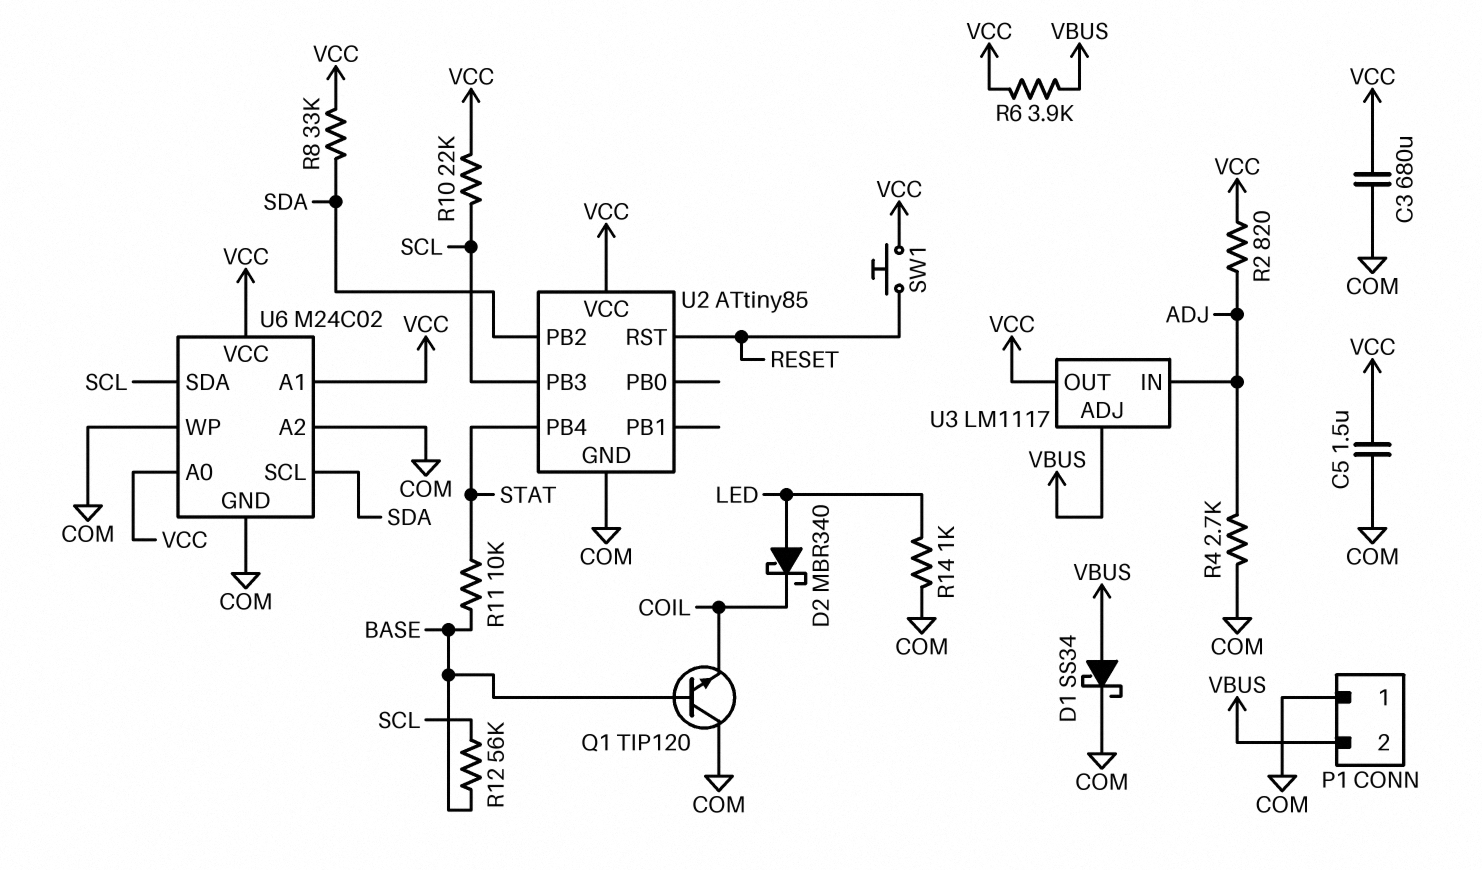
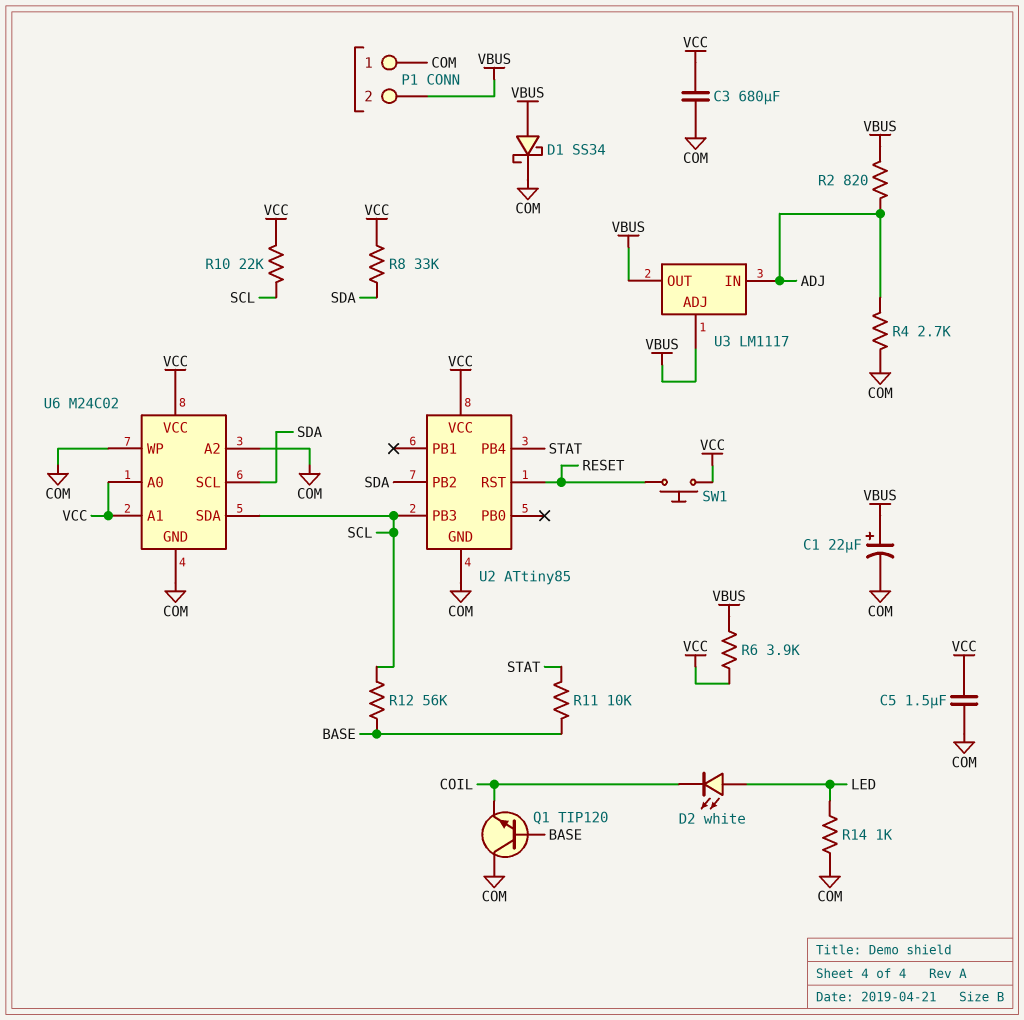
C1: none -> 22uF (plus VBUS, minus COM)
D2: schottky MBR340 (A LED, K COIL) -> LED white (A LED, K COIL)
R2: 820 (ADJ, VCC) -> 820 (ADJ, VBUS)
U3 pin OUT: VCC -> VBUS

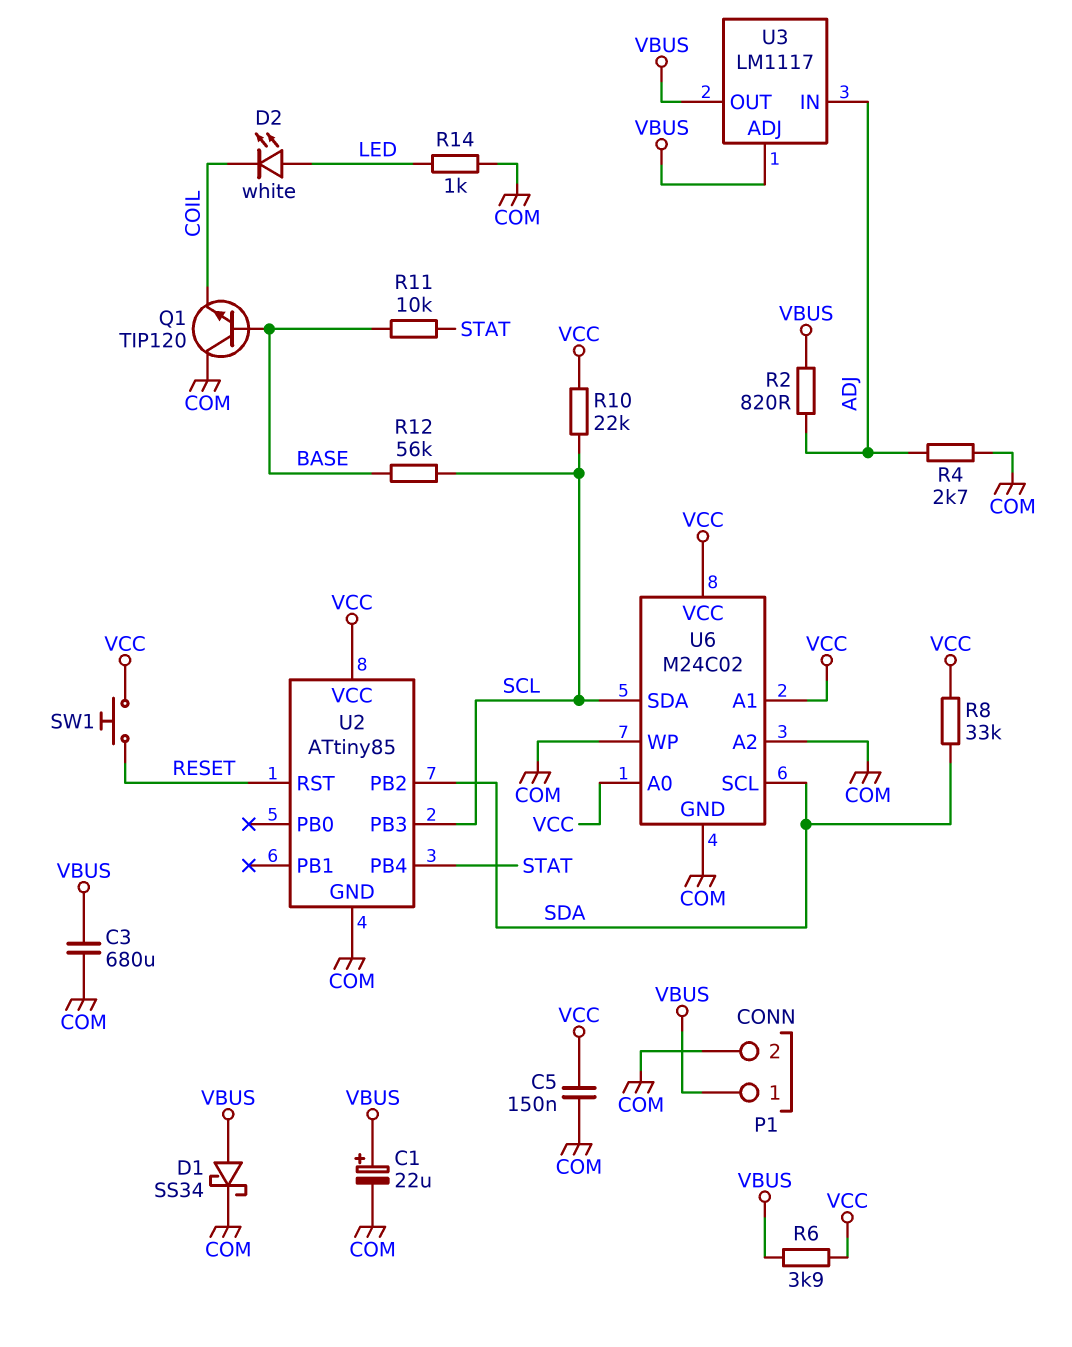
C3: 680uF (COM, VCC) -> 680uF (COM, VBUS)
C5: 1.5uF (COM, VCC) -> 150nF (COM, VCC)
P1 pin 1: COM -> VBUS
P1 pin 2: VBUS -> COM

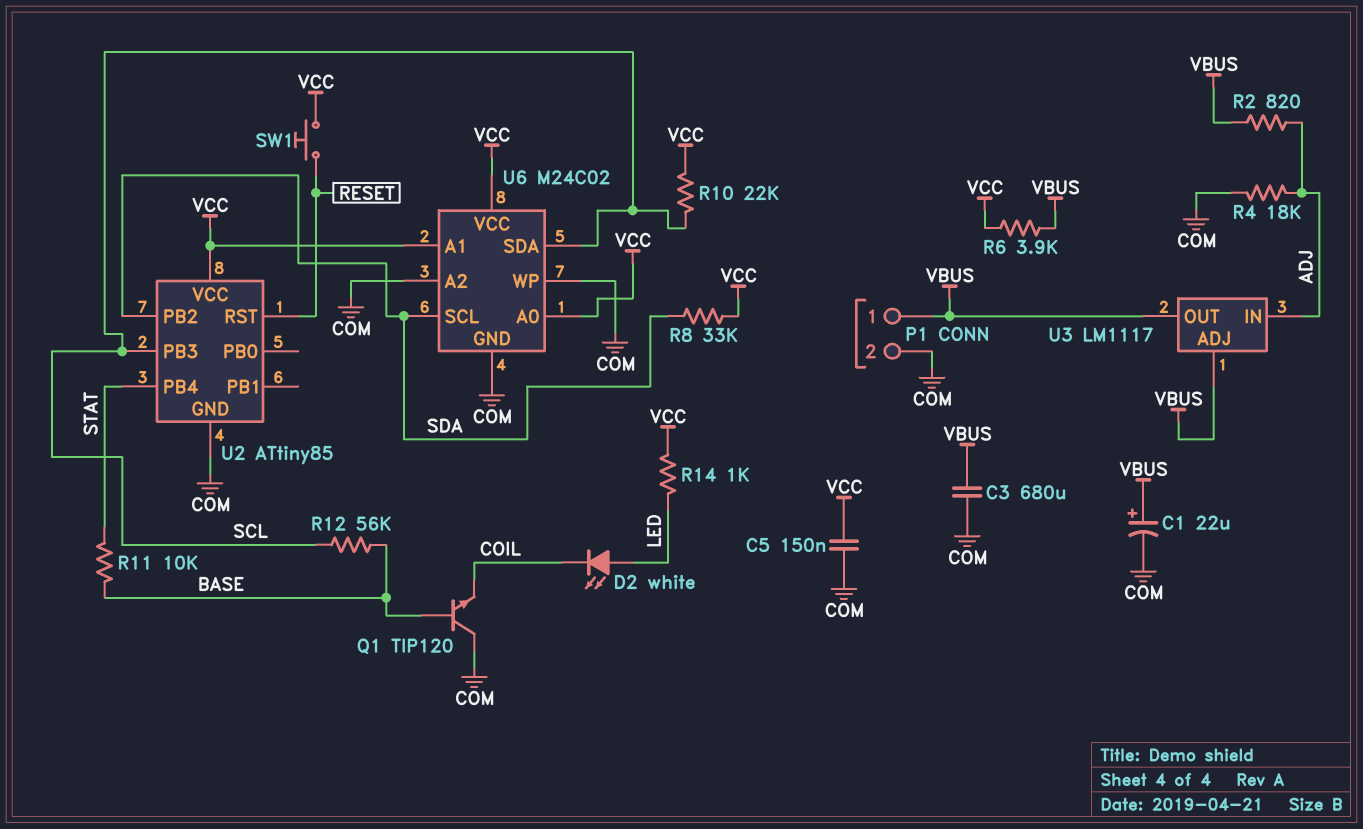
D1: schottky SS34 (A VBUS, K COM) -> none
R4: 2.7k (ADJ, COM) -> 18k (ADJ, COM)
R14: 1k (COM, LED) -> 1k (LED, VCC)

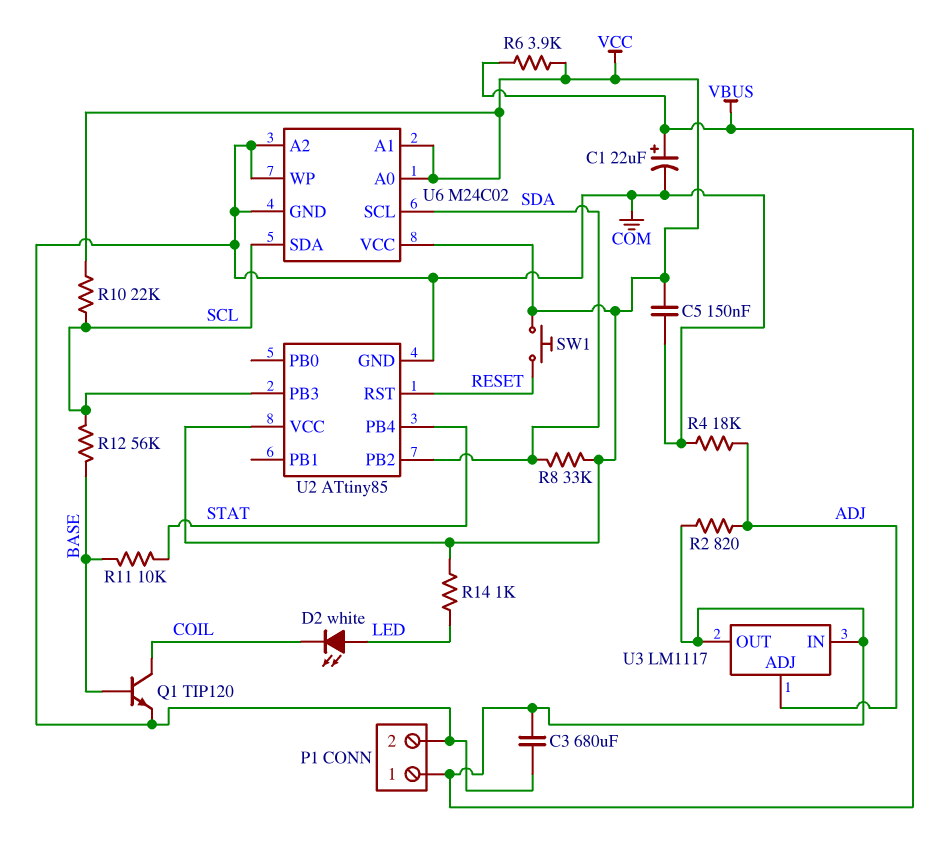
Q1: NPN TIP120 (B BASE, C COM, E COIL) -> NPN TIP120 (B BASE, C COIL, E COM)
U3 pin ADJ: VBUS -> ADJ
U3 pin IN: ADJ -> VBUS

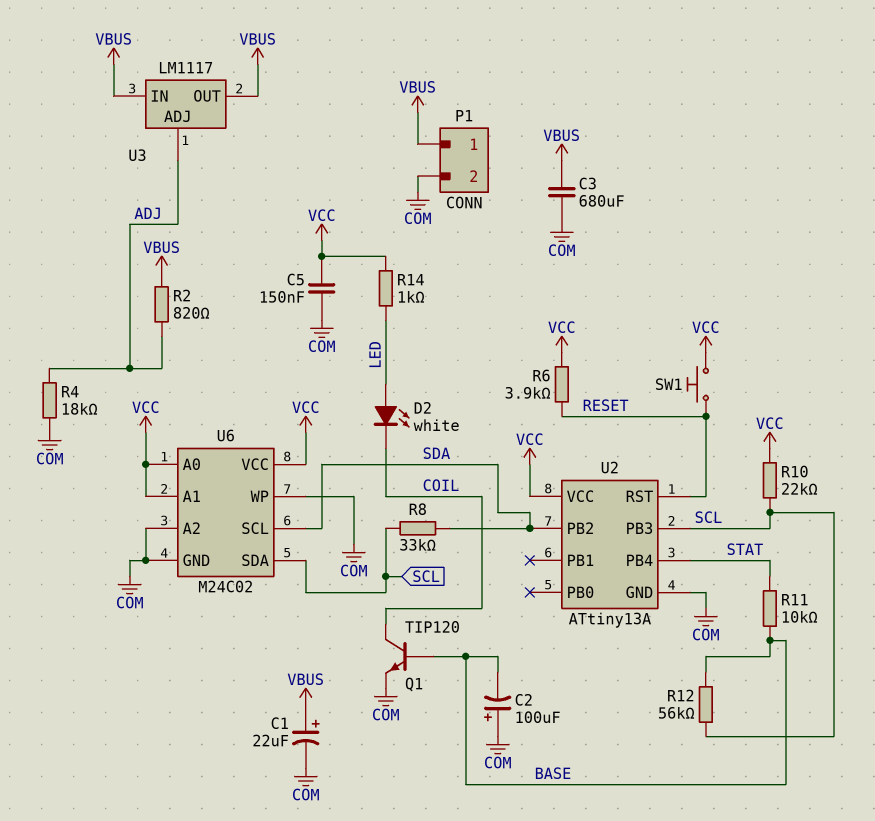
C2: none -> 100uF (plus COM, minus BASE)
R6: 3.9k (VBUS, VCC) -> 3.9k (RESET, VCC)
R8: 33k (SDA, VCC) -> 33k (SCL, SDA)
U2: ATtiny85 -> ATtiny13A

